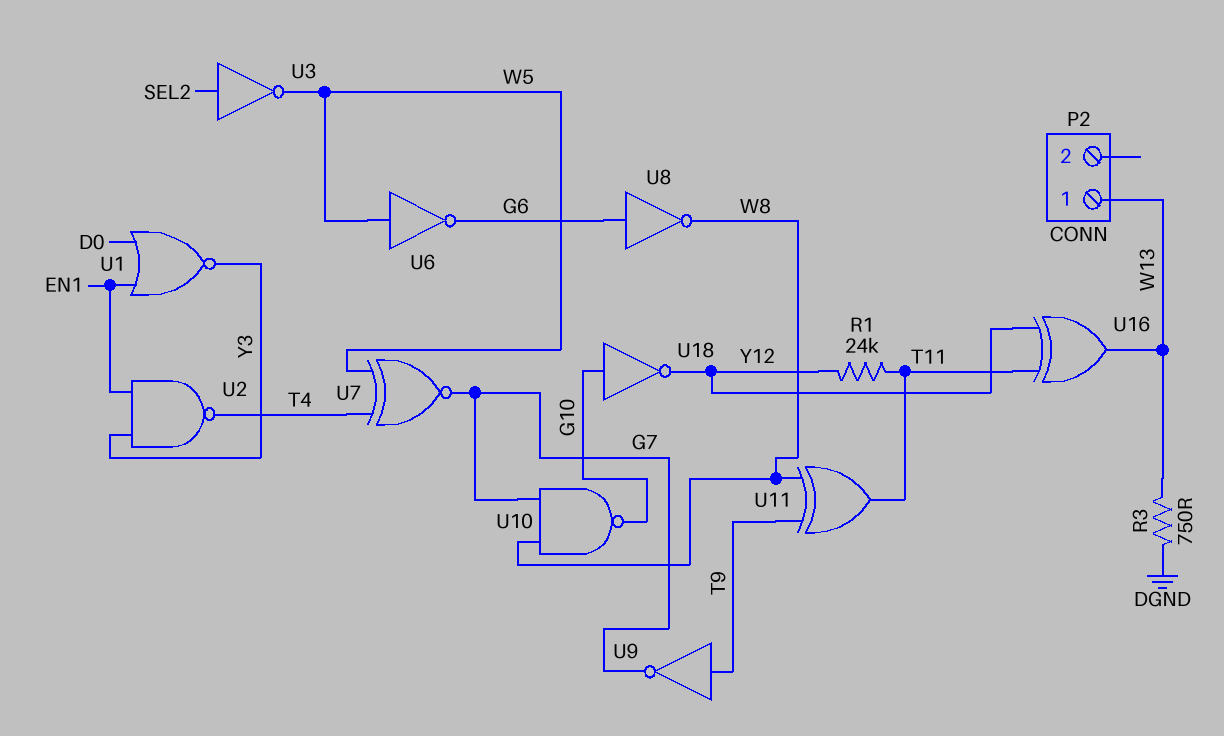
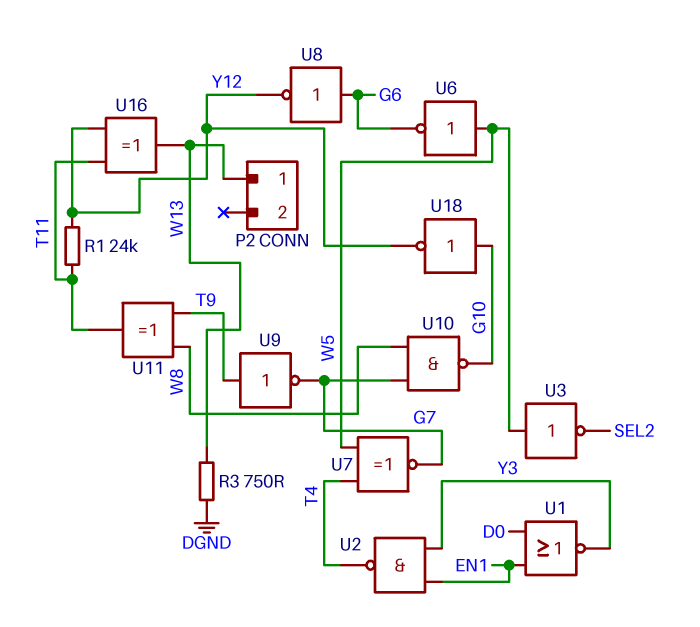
U3: NOT (in SEL2, out W5) -> NOT (in W5, out SEL2)
U8: NOT (in G6, out W8) -> NOT (in G6, out Y12)

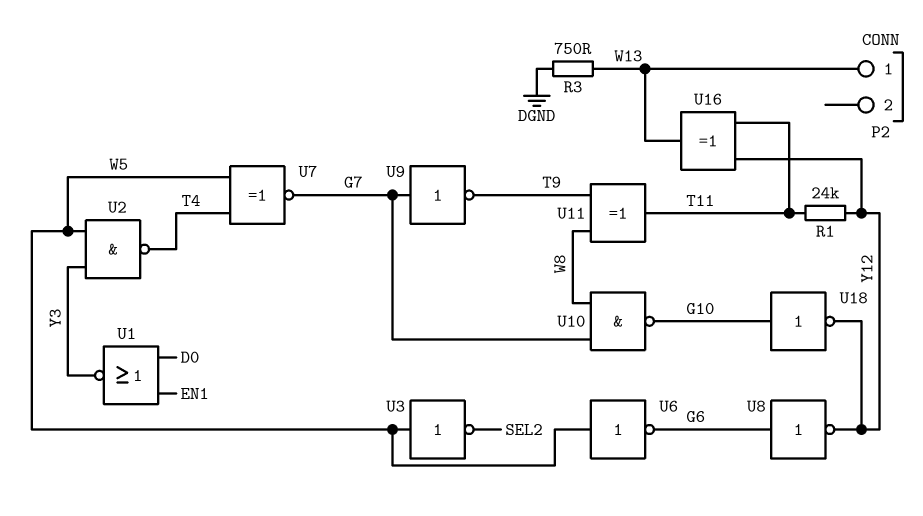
U2: NAND (in EN1, in Y3, out T4) -> NAND (in W5, in Y3, out T4)
U9: NOT (in T9, out G7) -> NOT (in G7, out T9)

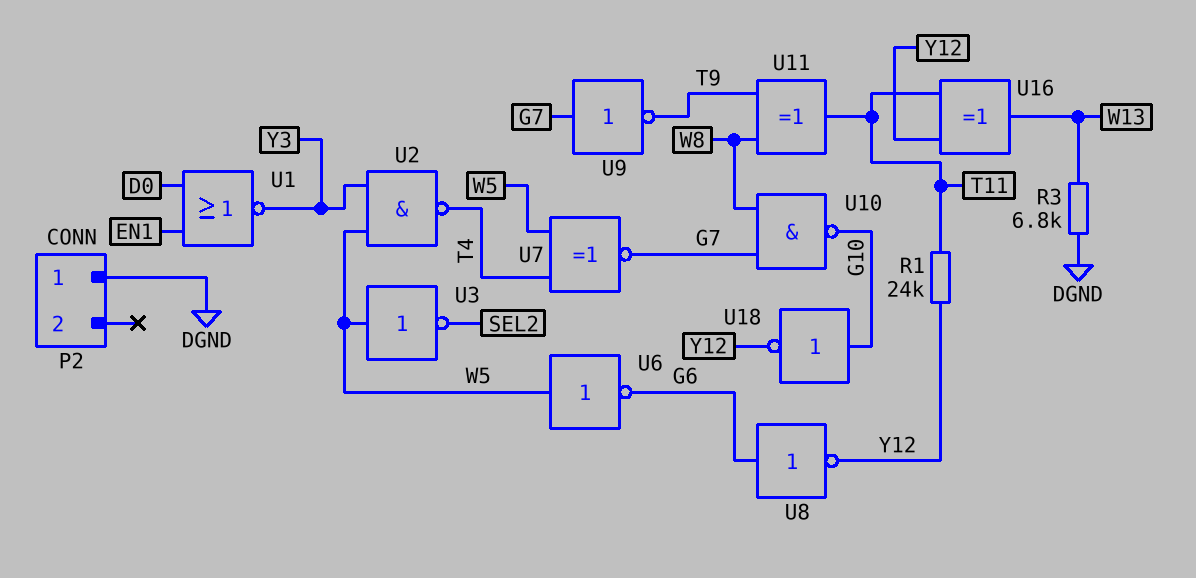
P2 pin 1: W13 -> DGND
R3: 750 (DGND, W13) -> 6.8k (DGND, W13)

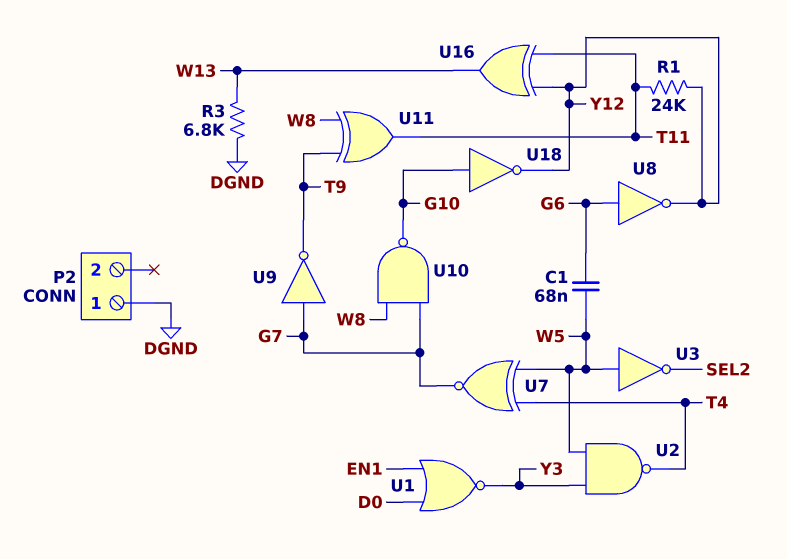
C1: none -> 68nF (G6, W5)
U6: NOT (in W5, out G6) -> none

